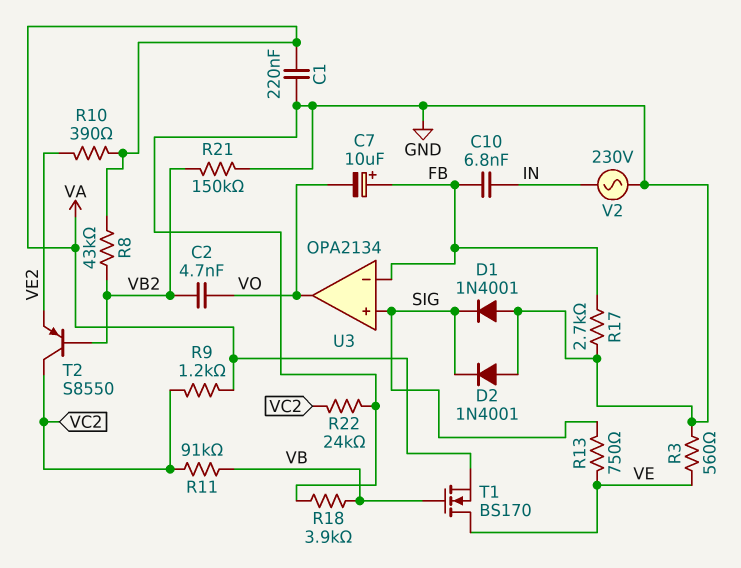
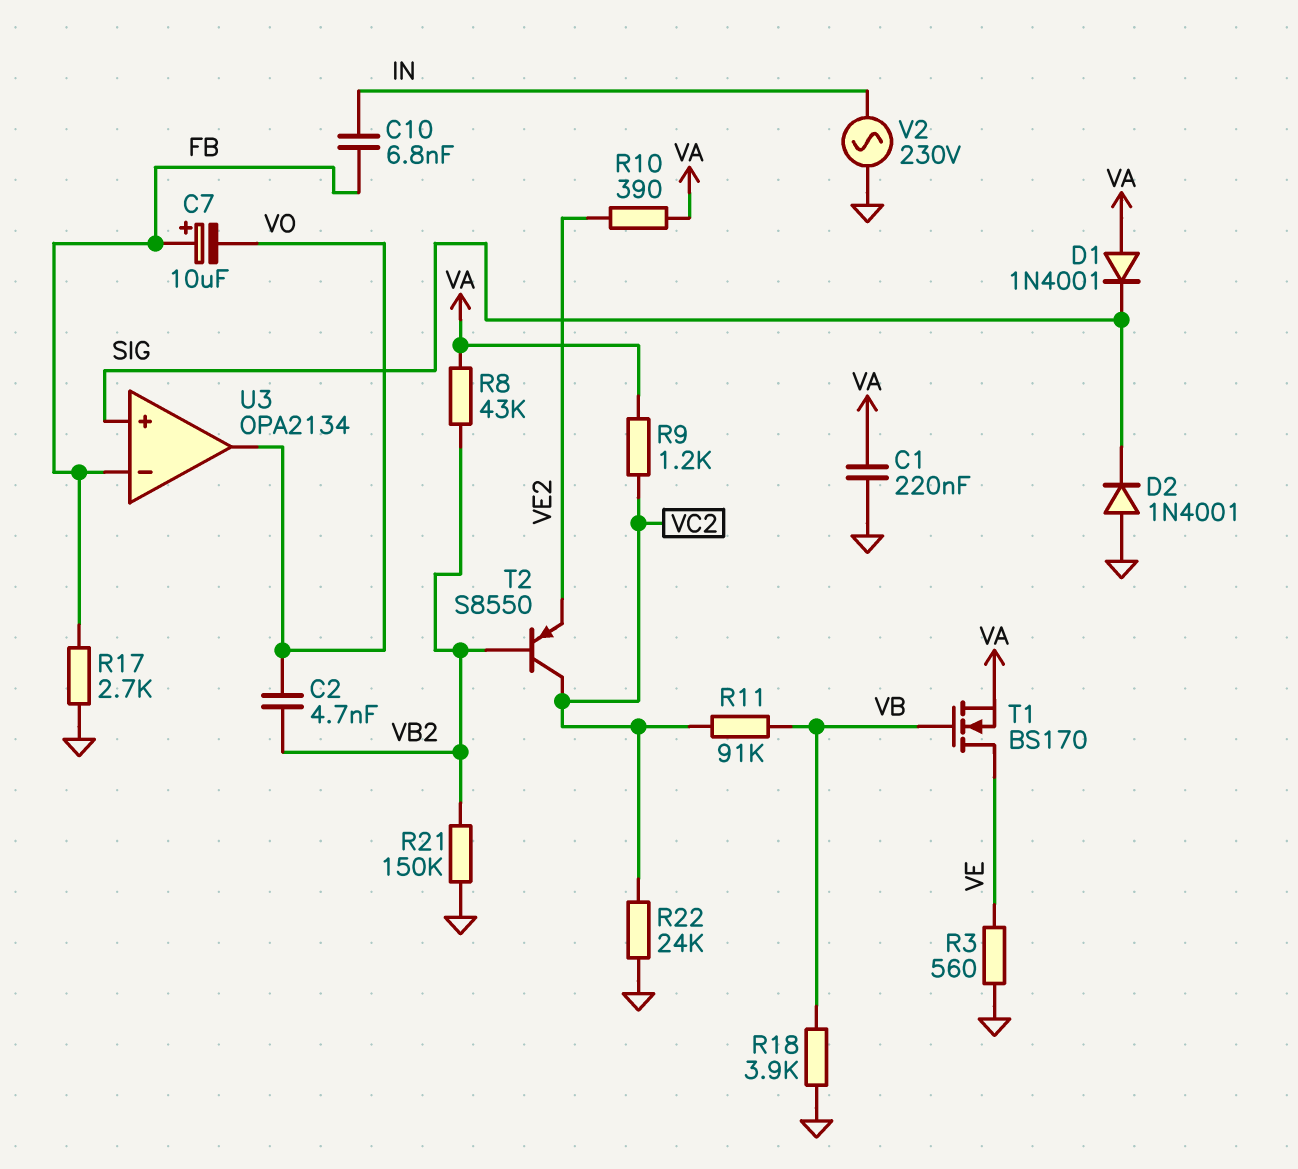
D1: diode 1N4001 (A GND, K SIG) -> diode 1N4001 (A VA, K SIG)
R13: 750 (SIG, VE) -> none

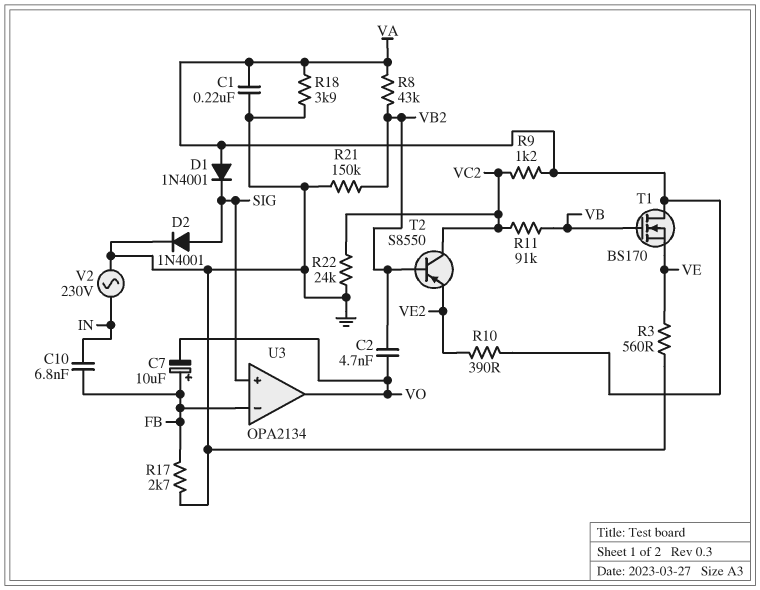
D2: diode 1N4001 (A GND, K SIG) -> diode 1N4001 (A SIG, K GND)
R18: 3.9k (GND, VB) -> 3.9k (GND, VA)
T1: NMOS BS170 (G VB, D VE, S VA) -> NMOS BS170 (G VB, D VA, S VE)

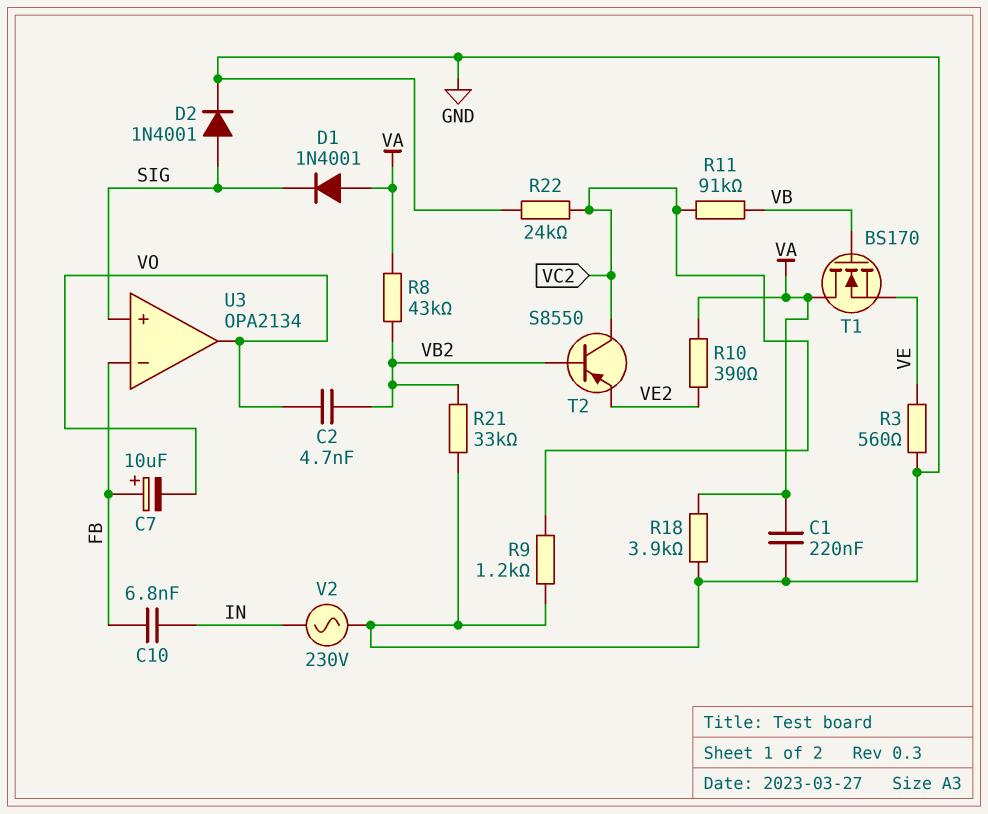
R9: 1.2k (VA, VC2) -> 1.2k (GND, VC2)
R17: 2.7k (FB, GND) -> none
R21: 150k (GND, VB2) -> 33k (GND, VB2)

